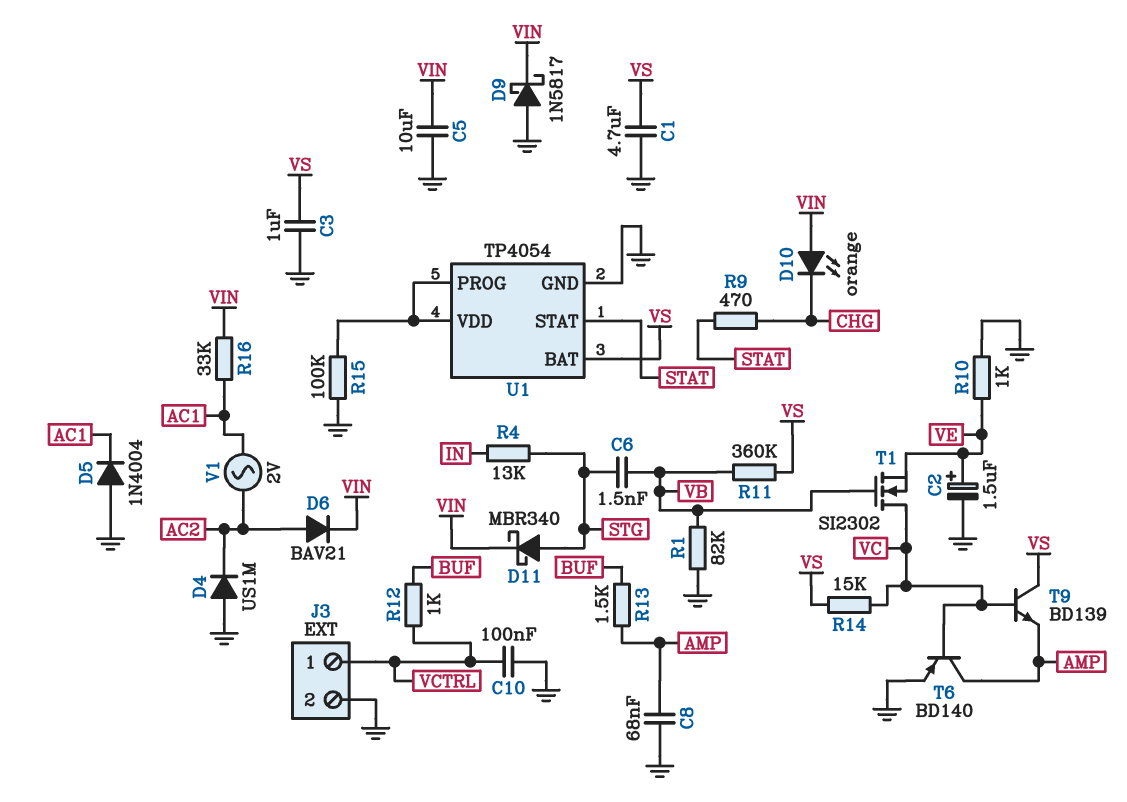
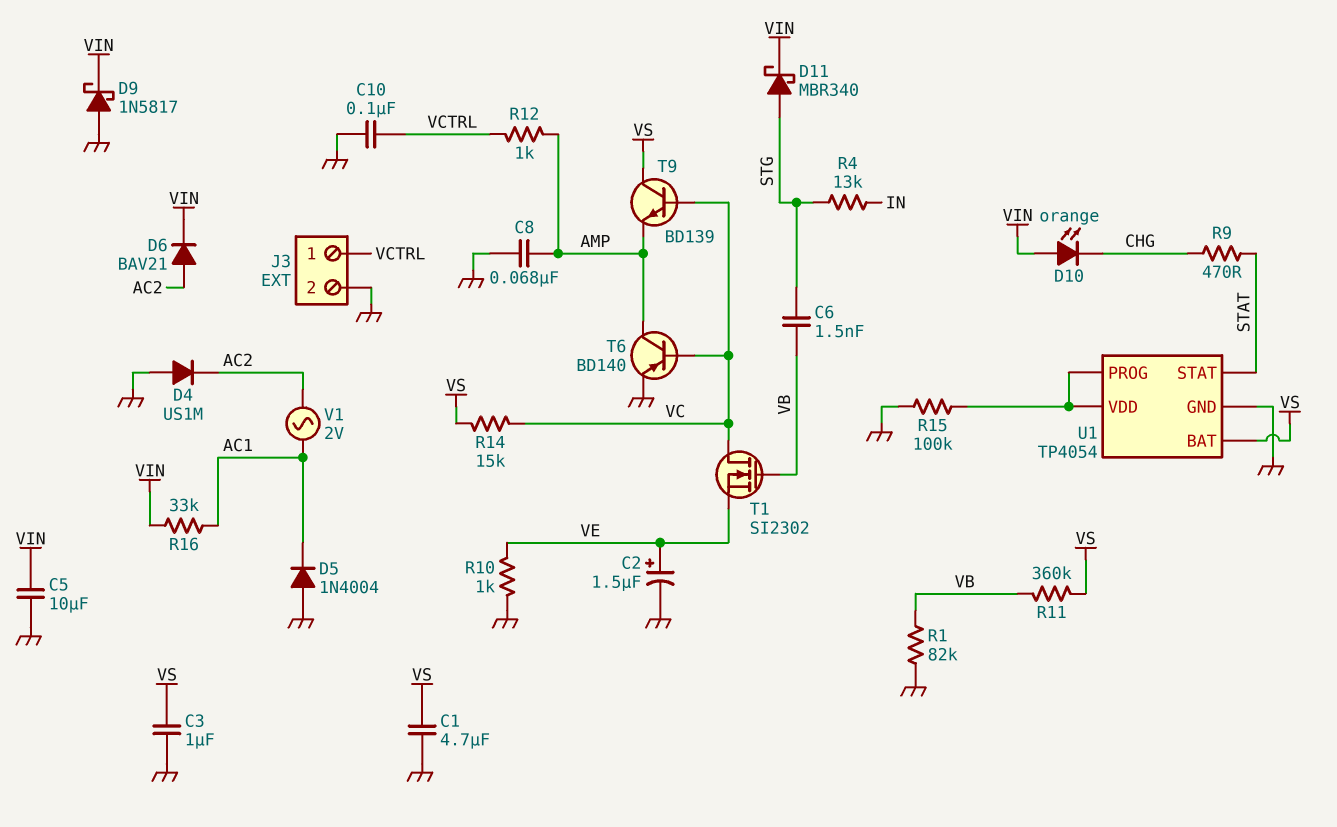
R12: 1k (BUF, VCTRL) -> 1k (AMP, VCTRL)
R13: 1.5k (AMP, BUF) -> none

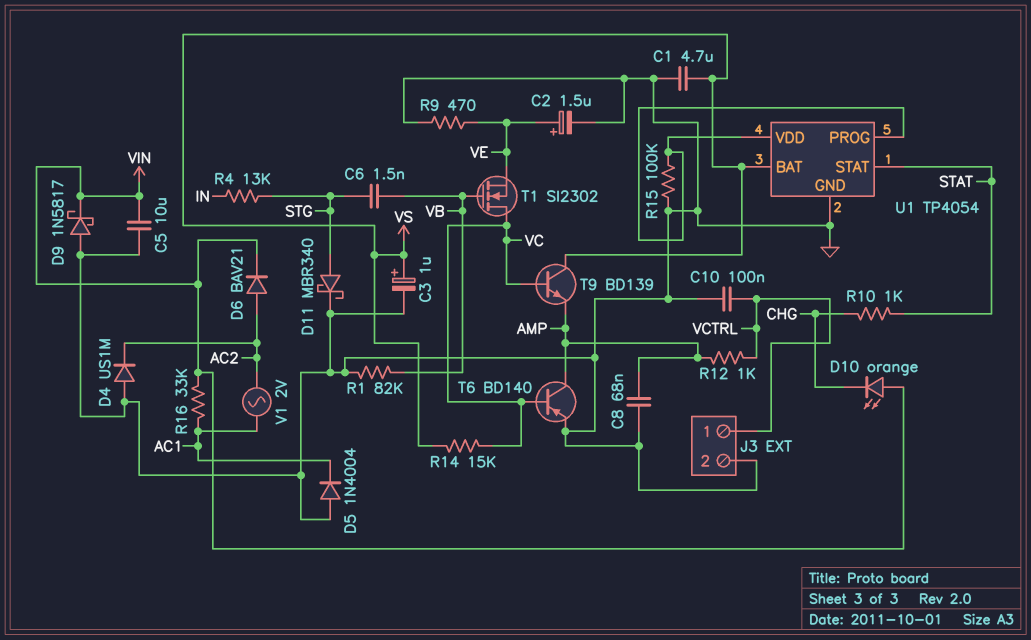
C3: 1uF (GND, VS) -> 1uF (plus VS, minus GND)
D11: schottky MBR340 (A STG, K VIN) -> schottky MBR340 (A STG, K GND)
R9: 470 (CHG, STAT) -> 470 (GND, VE)
R10: 1k (GND, VE) -> 1k (CHG, STAT)
R11: 360k (VB, VS) -> none

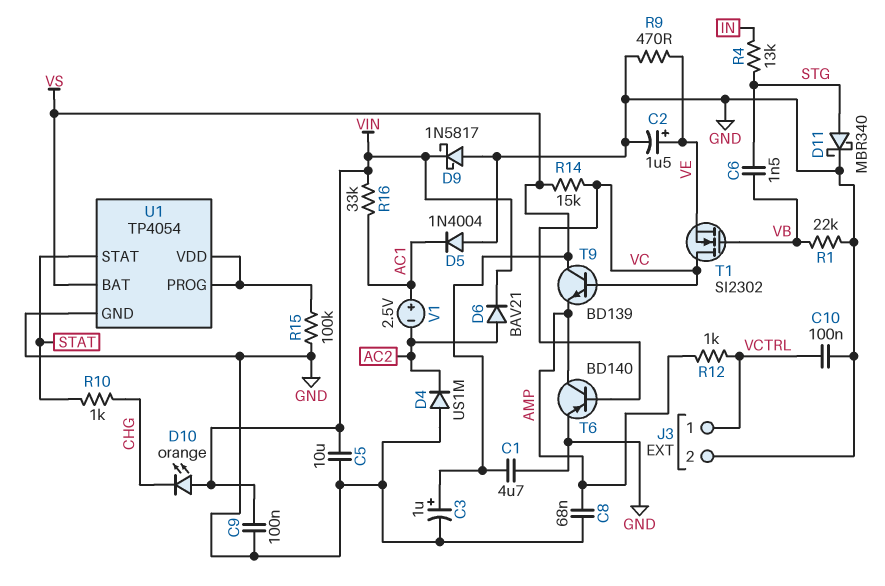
C9: none -> 100nF (GND, VIN)
R1: 82k (GND, VB) -> 22k (GND, VB)
V1: AC 2V (AC1, AC2) -> 2.5V (plus AC1, minus AC2)

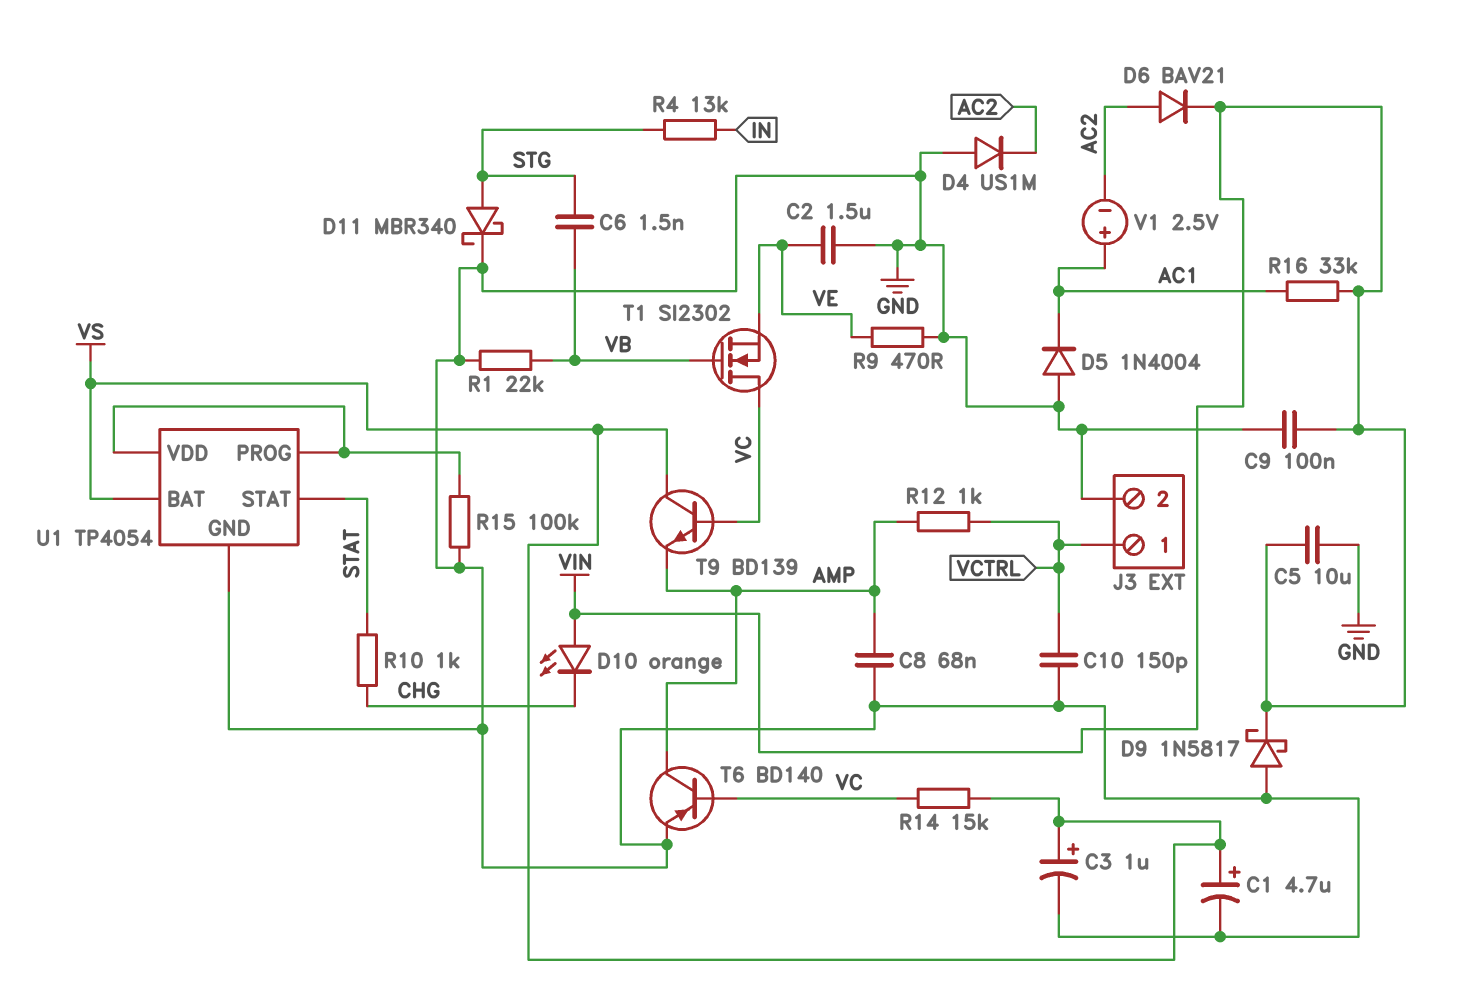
C1: 4.7uF (GND, VS) -> 4.7uF (plus VS, minus GND)
C2: 1.5uF (plus VE, minus GND) -> 1.5uF (GND, VE)
C10: 100nF (GND, VCTRL) -> 150pF (GND, VCTRL)

